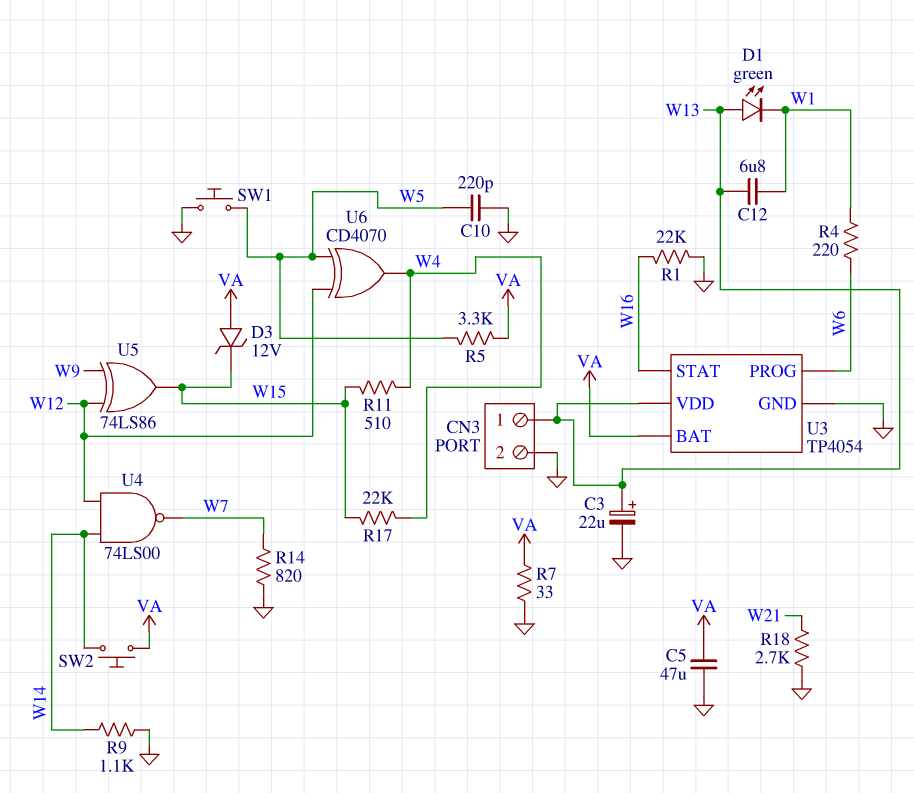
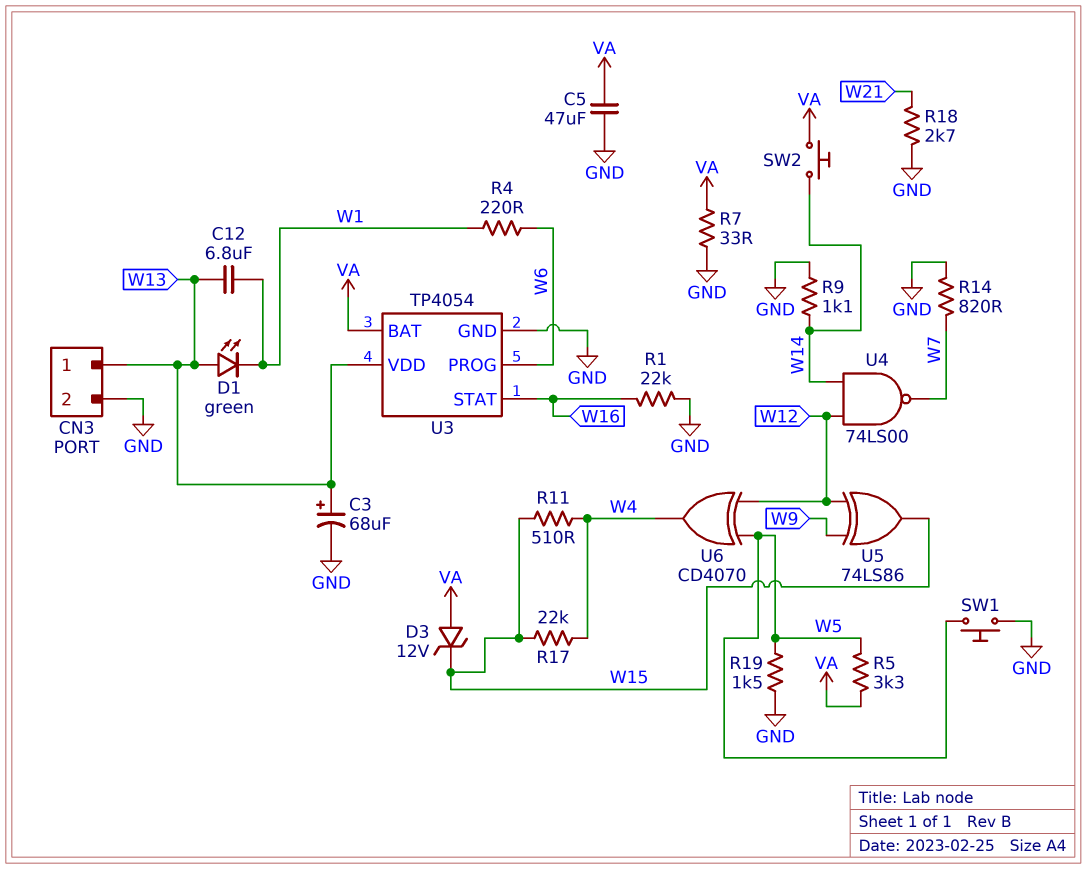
C3: 22uF (plus W13, minus GND) -> 68uF (plus W13, minus GND)
C10: 220pF (GND, W5) -> none
R19: none -> 1.5k (GND, W5)

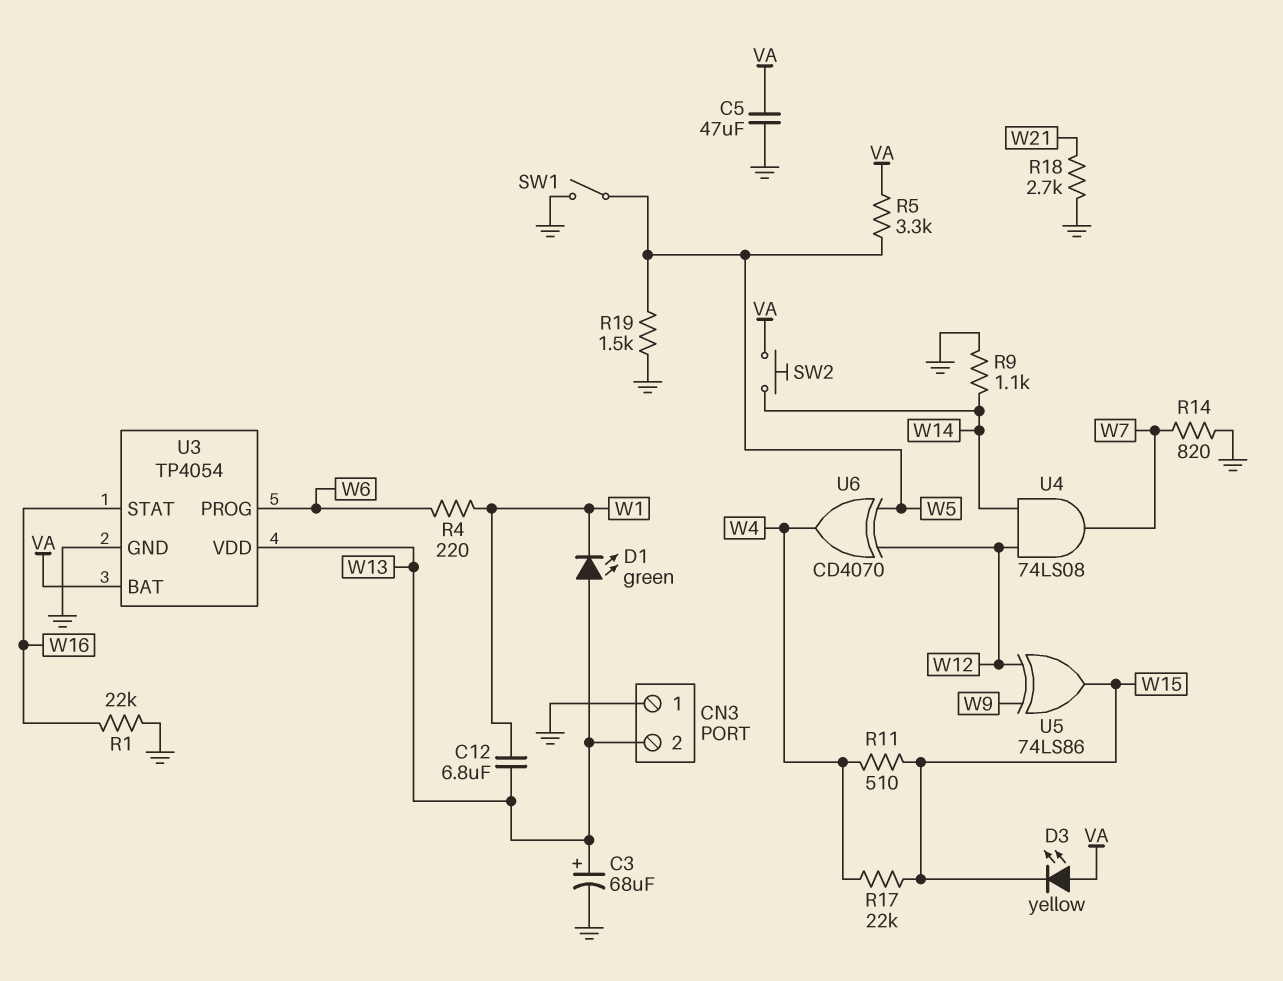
CN3 pin 1: W13 -> GND
CN3 pin 2: GND -> W13
D3: zener 12V (A VA, K W15) -> LED yellow (A VA, K W15)
R7: 33 (GND, VA) -> none
SW1: button (GND, W5) -> switch (GND, W5)
U4: NAND 74LS00 (in W12, in W14, out W7) -> AND 74LS08 (in W12, in W14, out W7)

